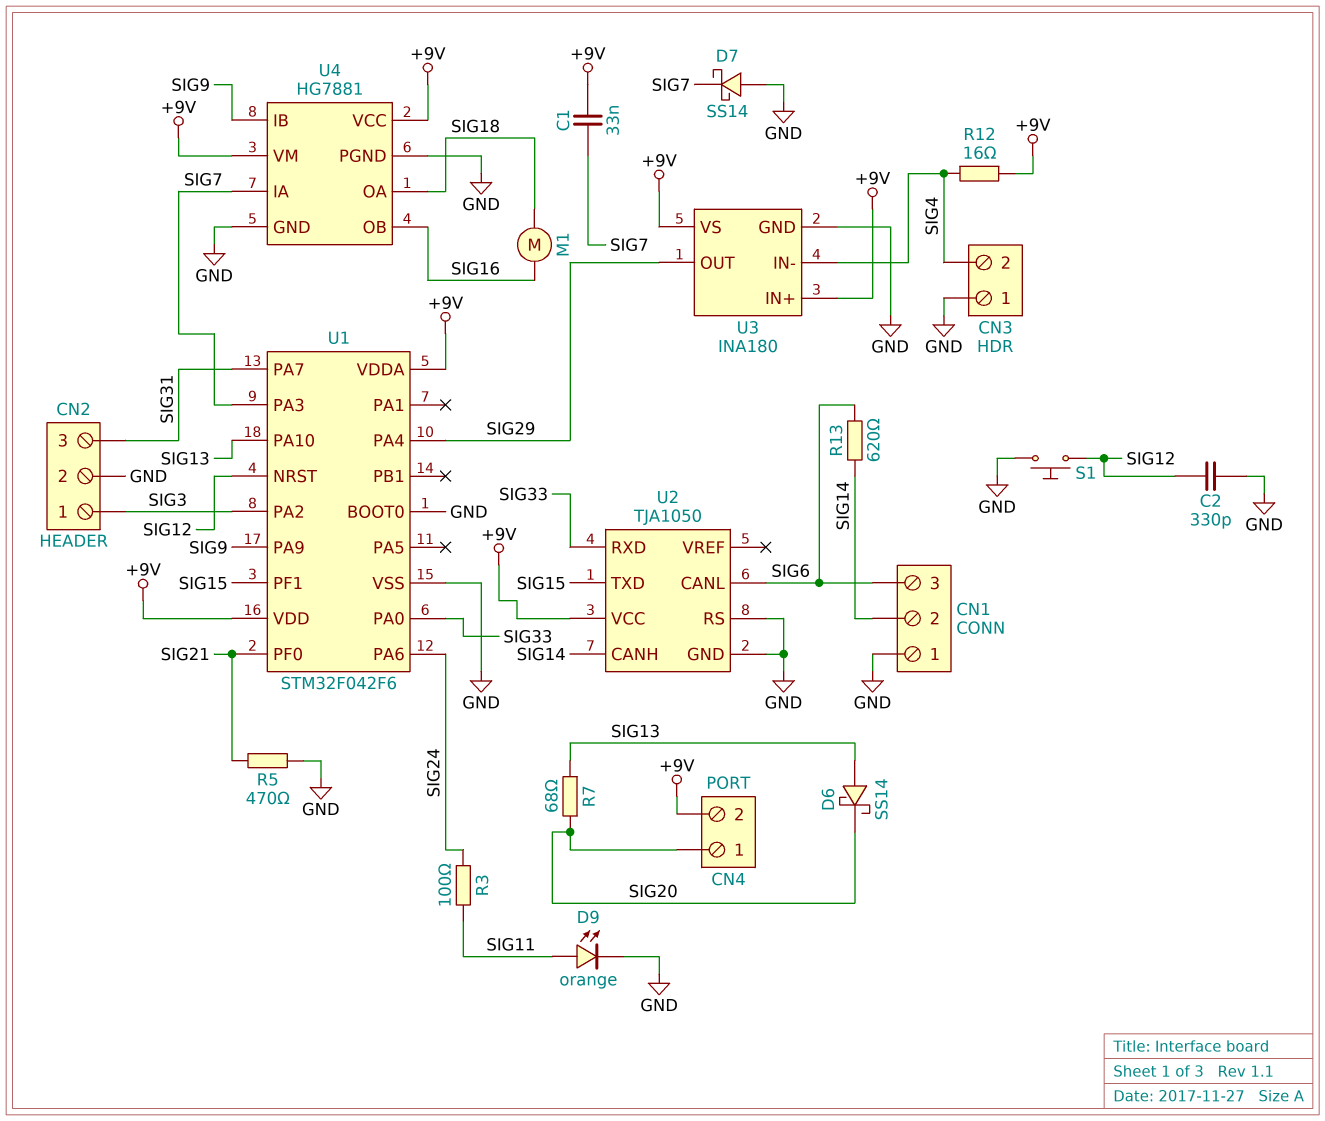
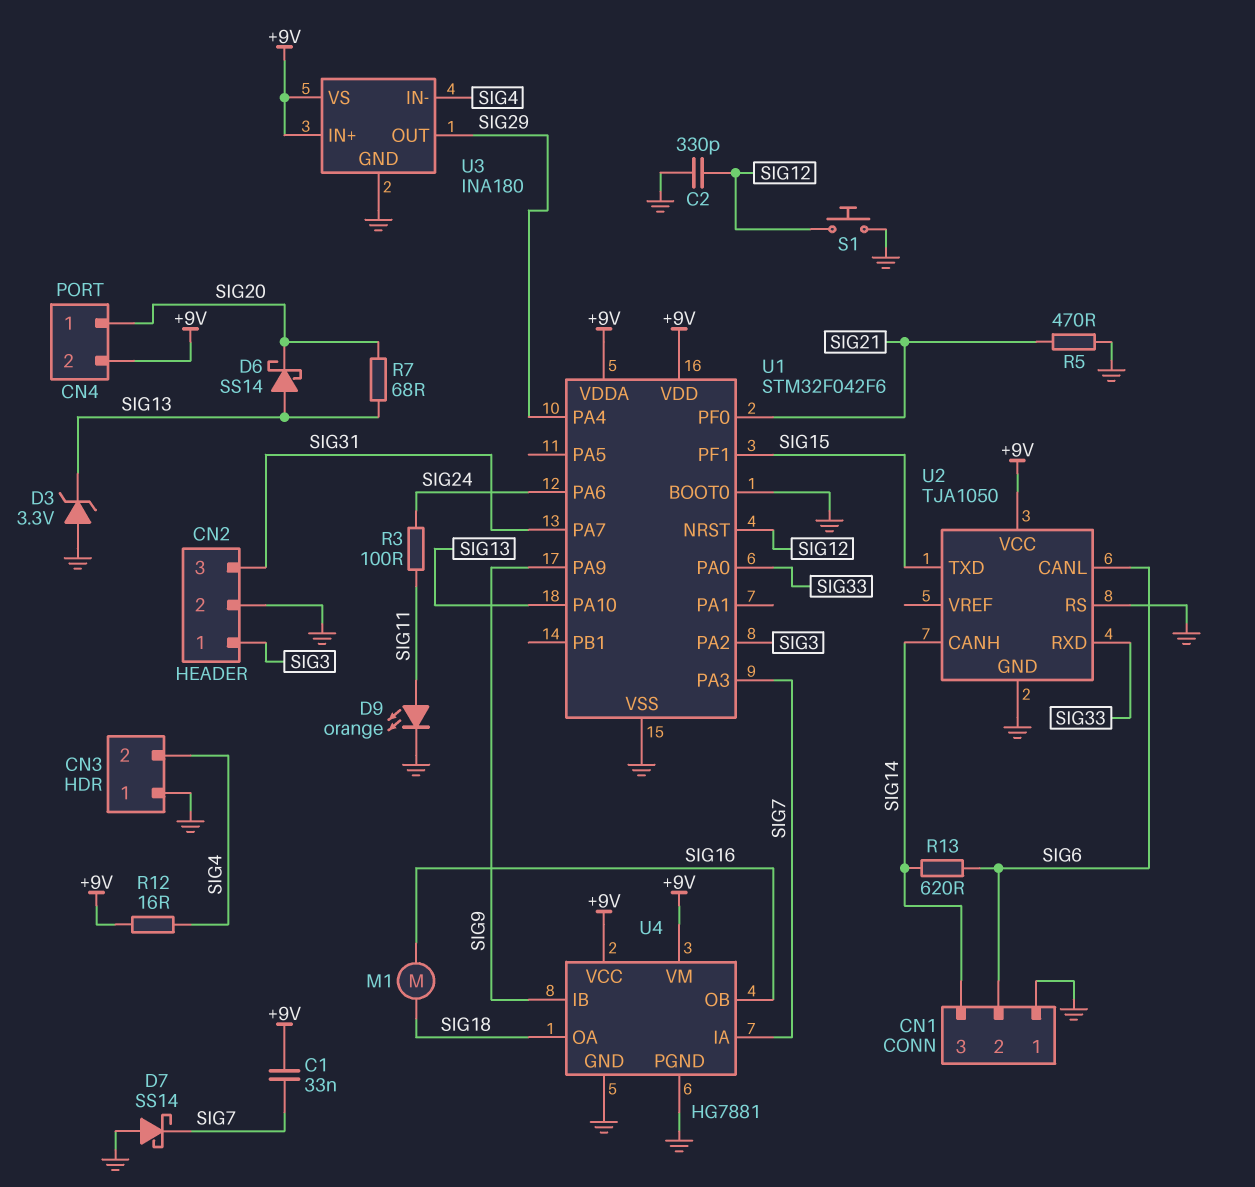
CN1 pin 2: SIG14 -> SIG6
CN1 pin 3: SIG6 -> SIG14
D3: none -> zener 3.3V (A GND, K SIG13)

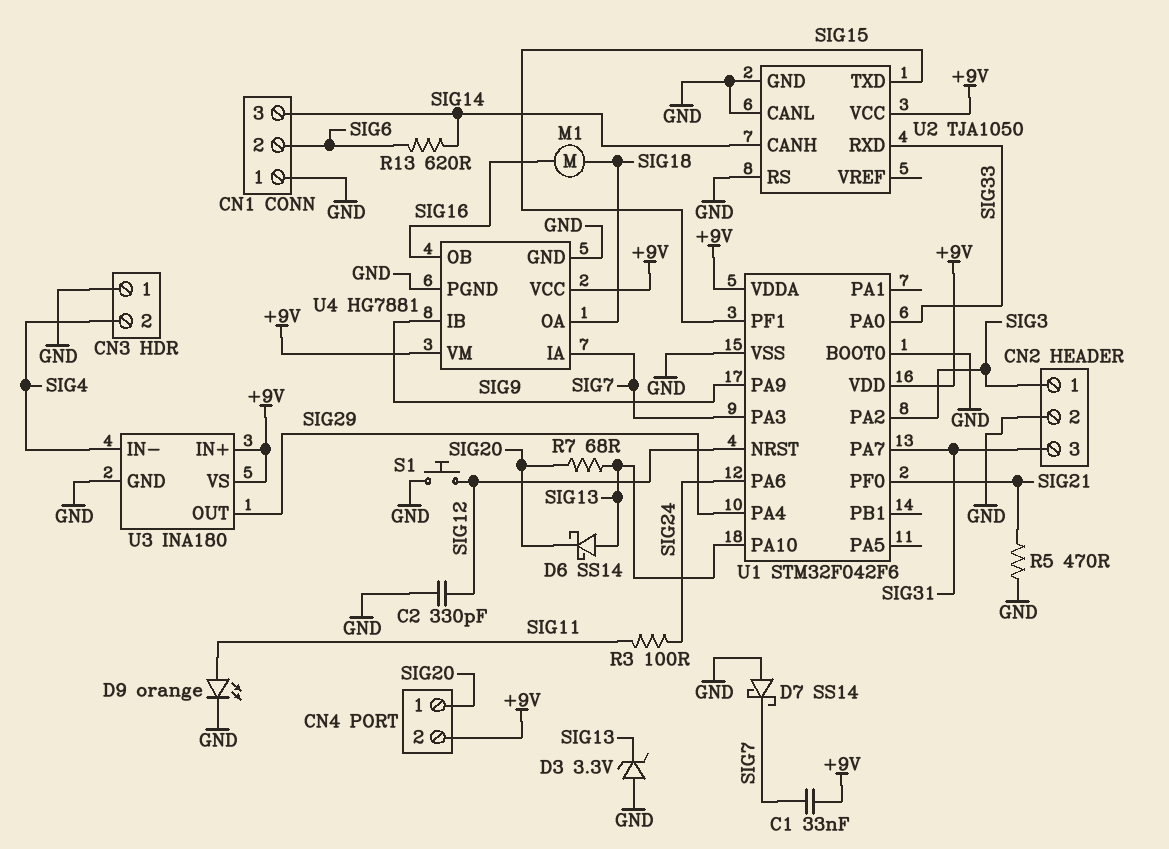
R12: 16 (+9V, SIG4) -> none
U2 pin CANL: SIG6 -> GND

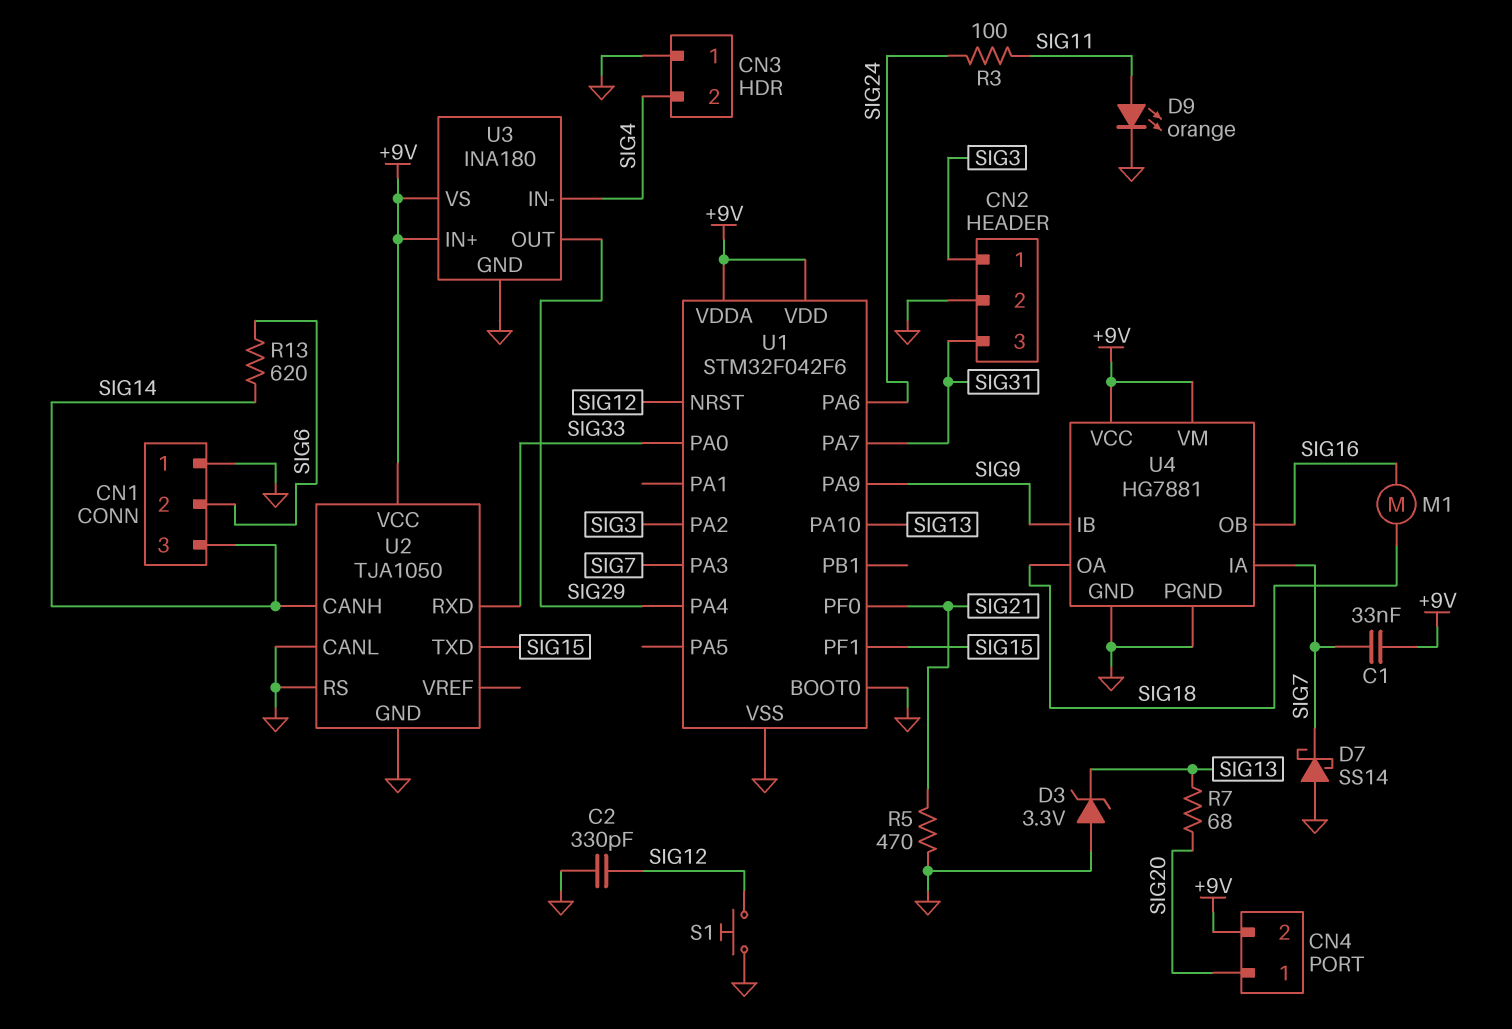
D6: schottky SS14 (A SIG13, K SIG20) -> none

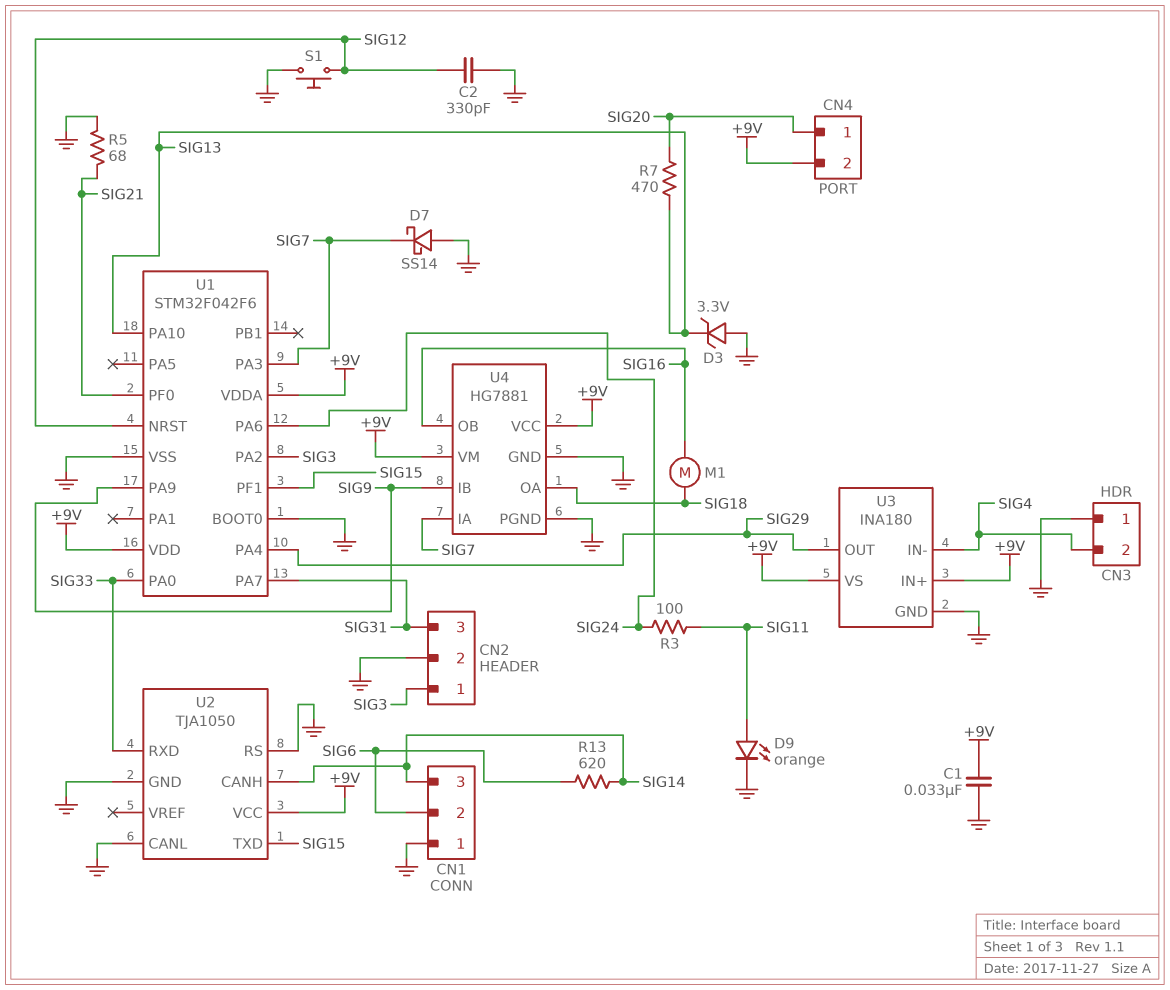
C1: 33nF (+9V, SIG7) -> 33nF (+9V, GND)
R5: 470 (GND, SIG21) -> 68 (GND, SIG21)
R7: 68 (SIG13, SIG20) -> 470 (SIG13, SIG20)

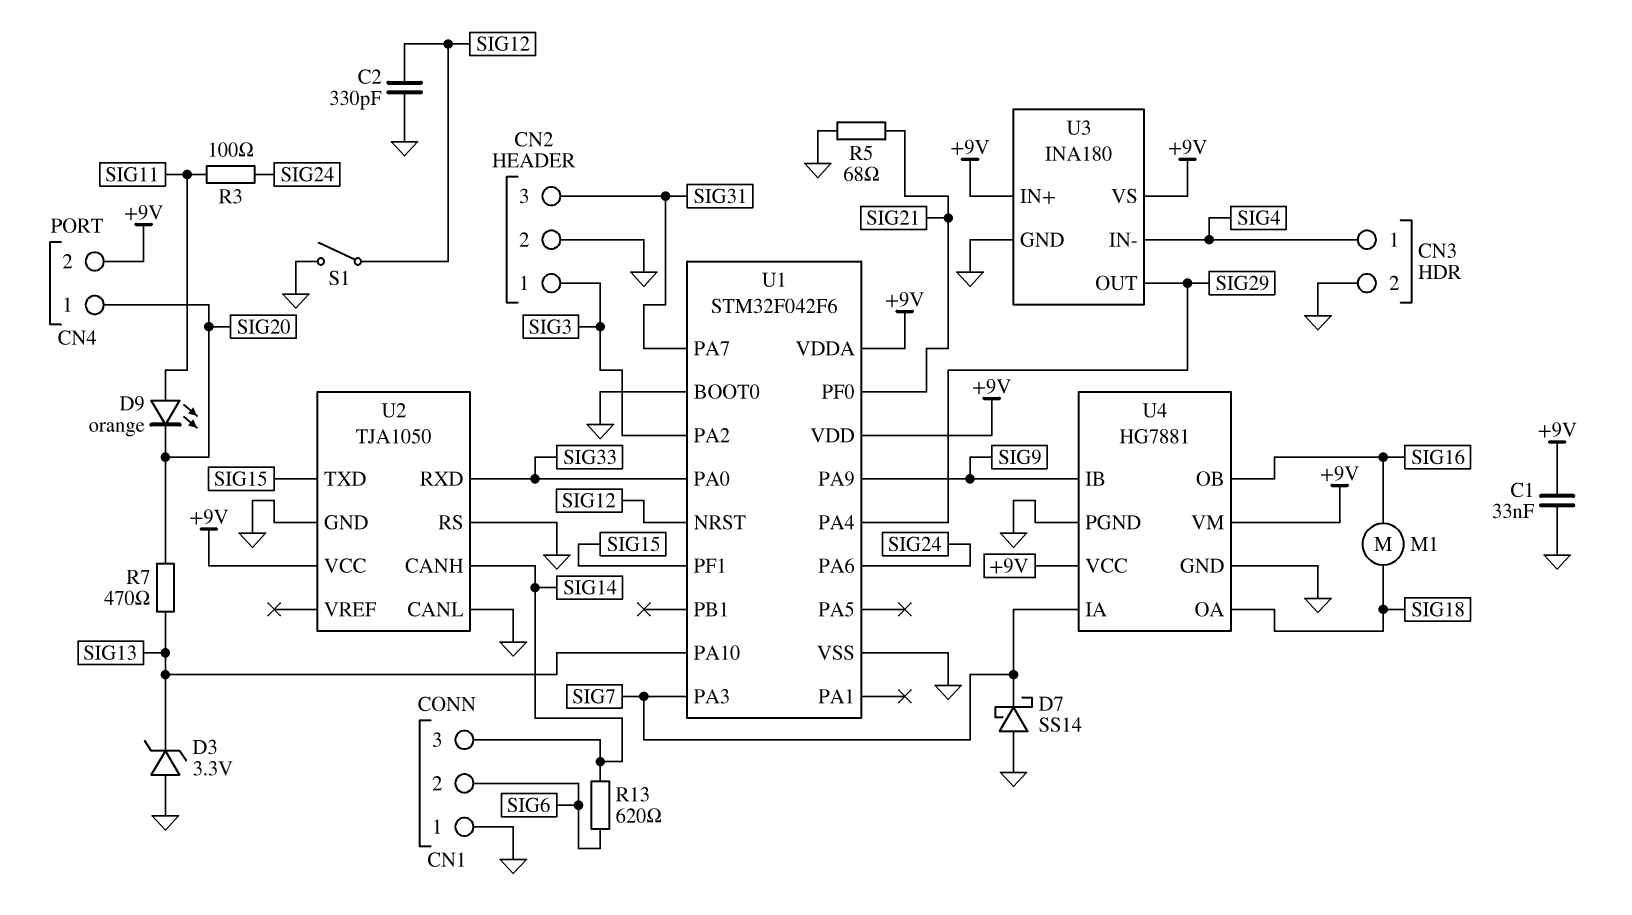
CN3 pin 1: GND -> SIG4
CN3 pin 2: SIG4 -> GND
D9: LED orange (A SIG11, K GND) -> LED orange (A SIG11, K SIG20)
S1: button (GND, SIG12) -> switch (GND, SIG12)

